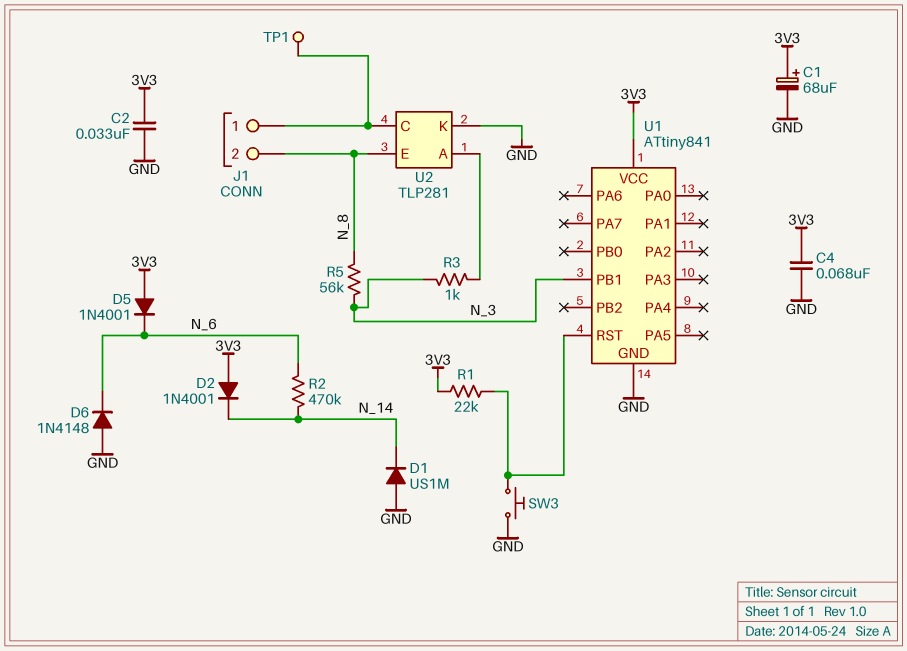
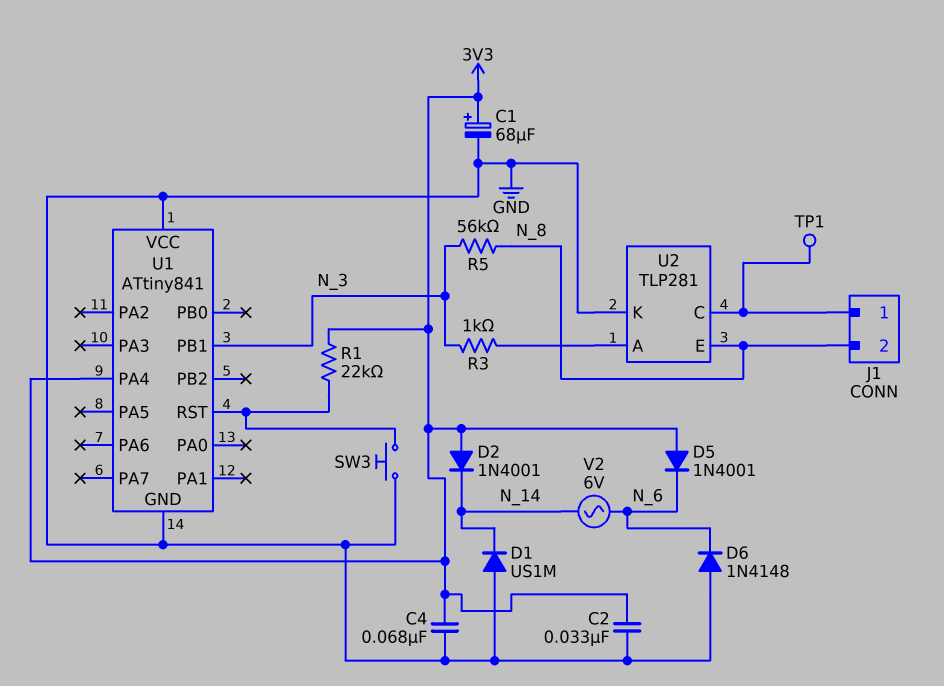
R2: 470k (N_6, N_14) -> none
U1 pin PA4: none -> 3V3
U1 pin VCC: 3V3 -> GND
V2: none -> AC 6V (N_6, N_14)

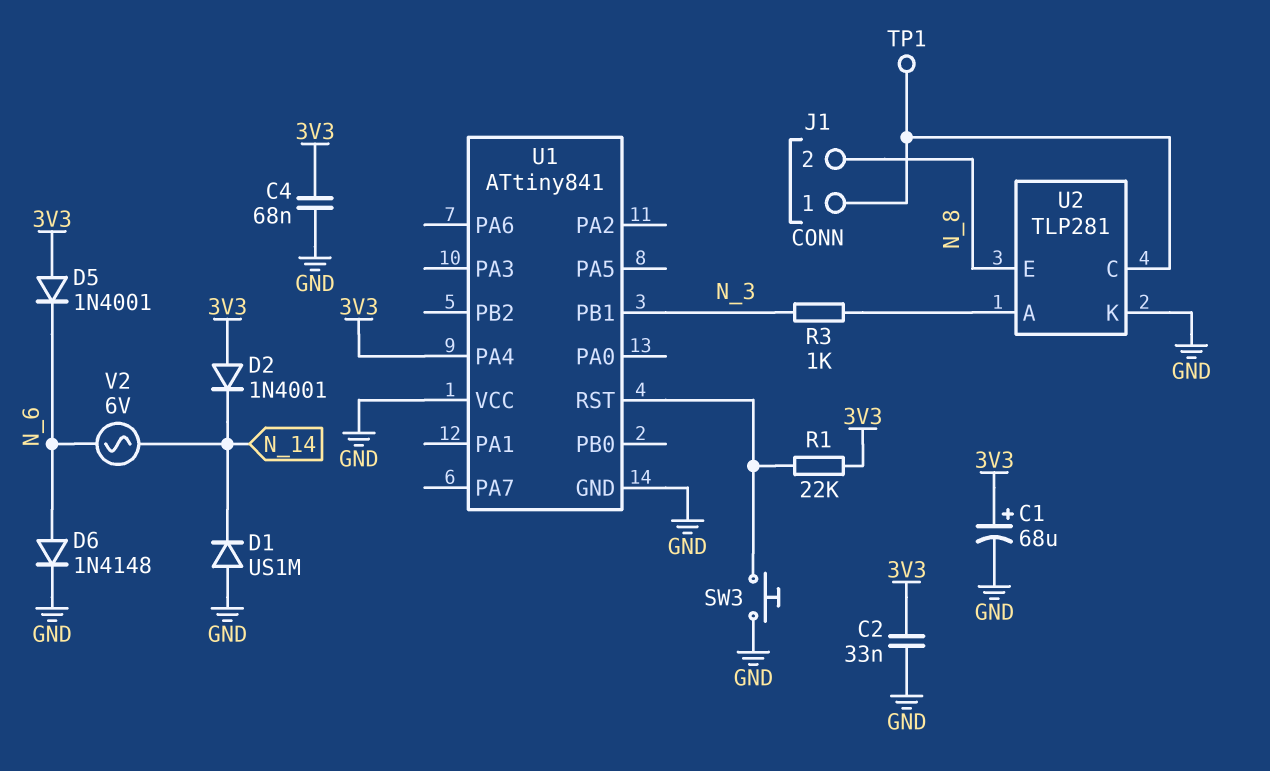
D6: diode 1N4148 (A GND, K N_6) -> diode 1N4148 (A N_6, K GND)
R5: 56k (N_3, N_8) -> none

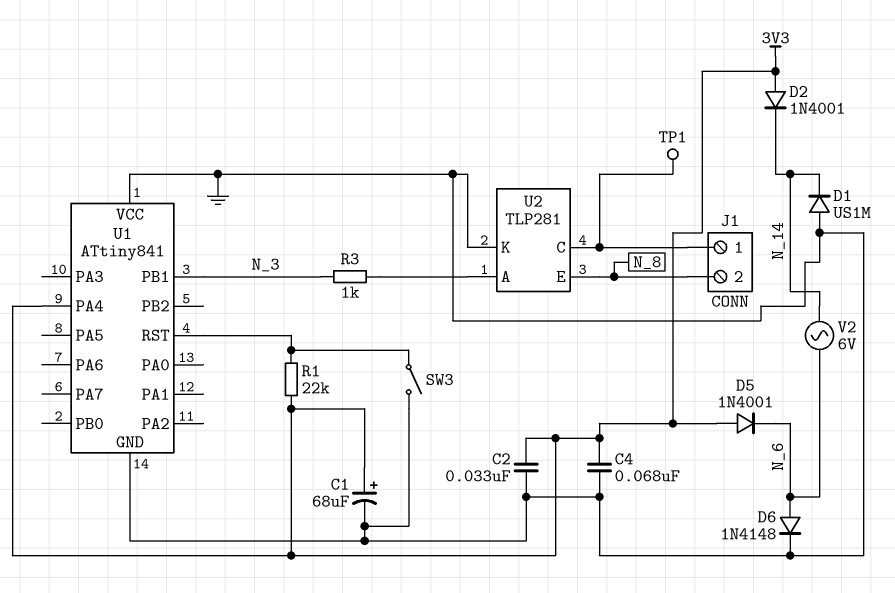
SW3: button (GND, U1/RST) -> switch (GND, U1/RST)

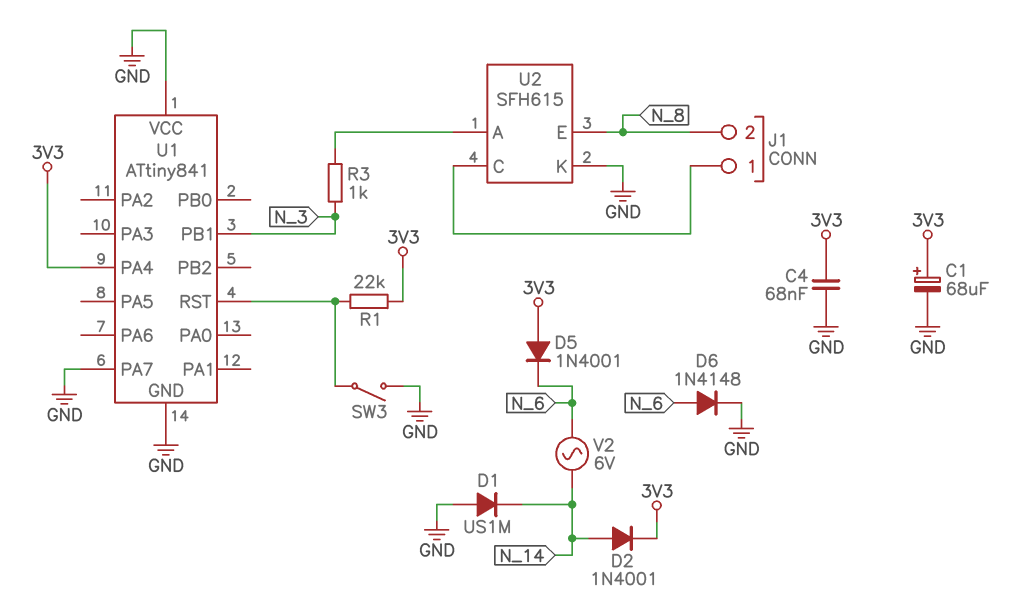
C2: 33nF (3V3, GND) -> none
D2: diode 1N4001 (A 3V3, K N_14) -> diode 1N4001 (A N_14, K 3V3)
TP1: test point (J1/1) -> none
U1 pin PA7: none -> GND
U2: TLP281 -> SFH615

